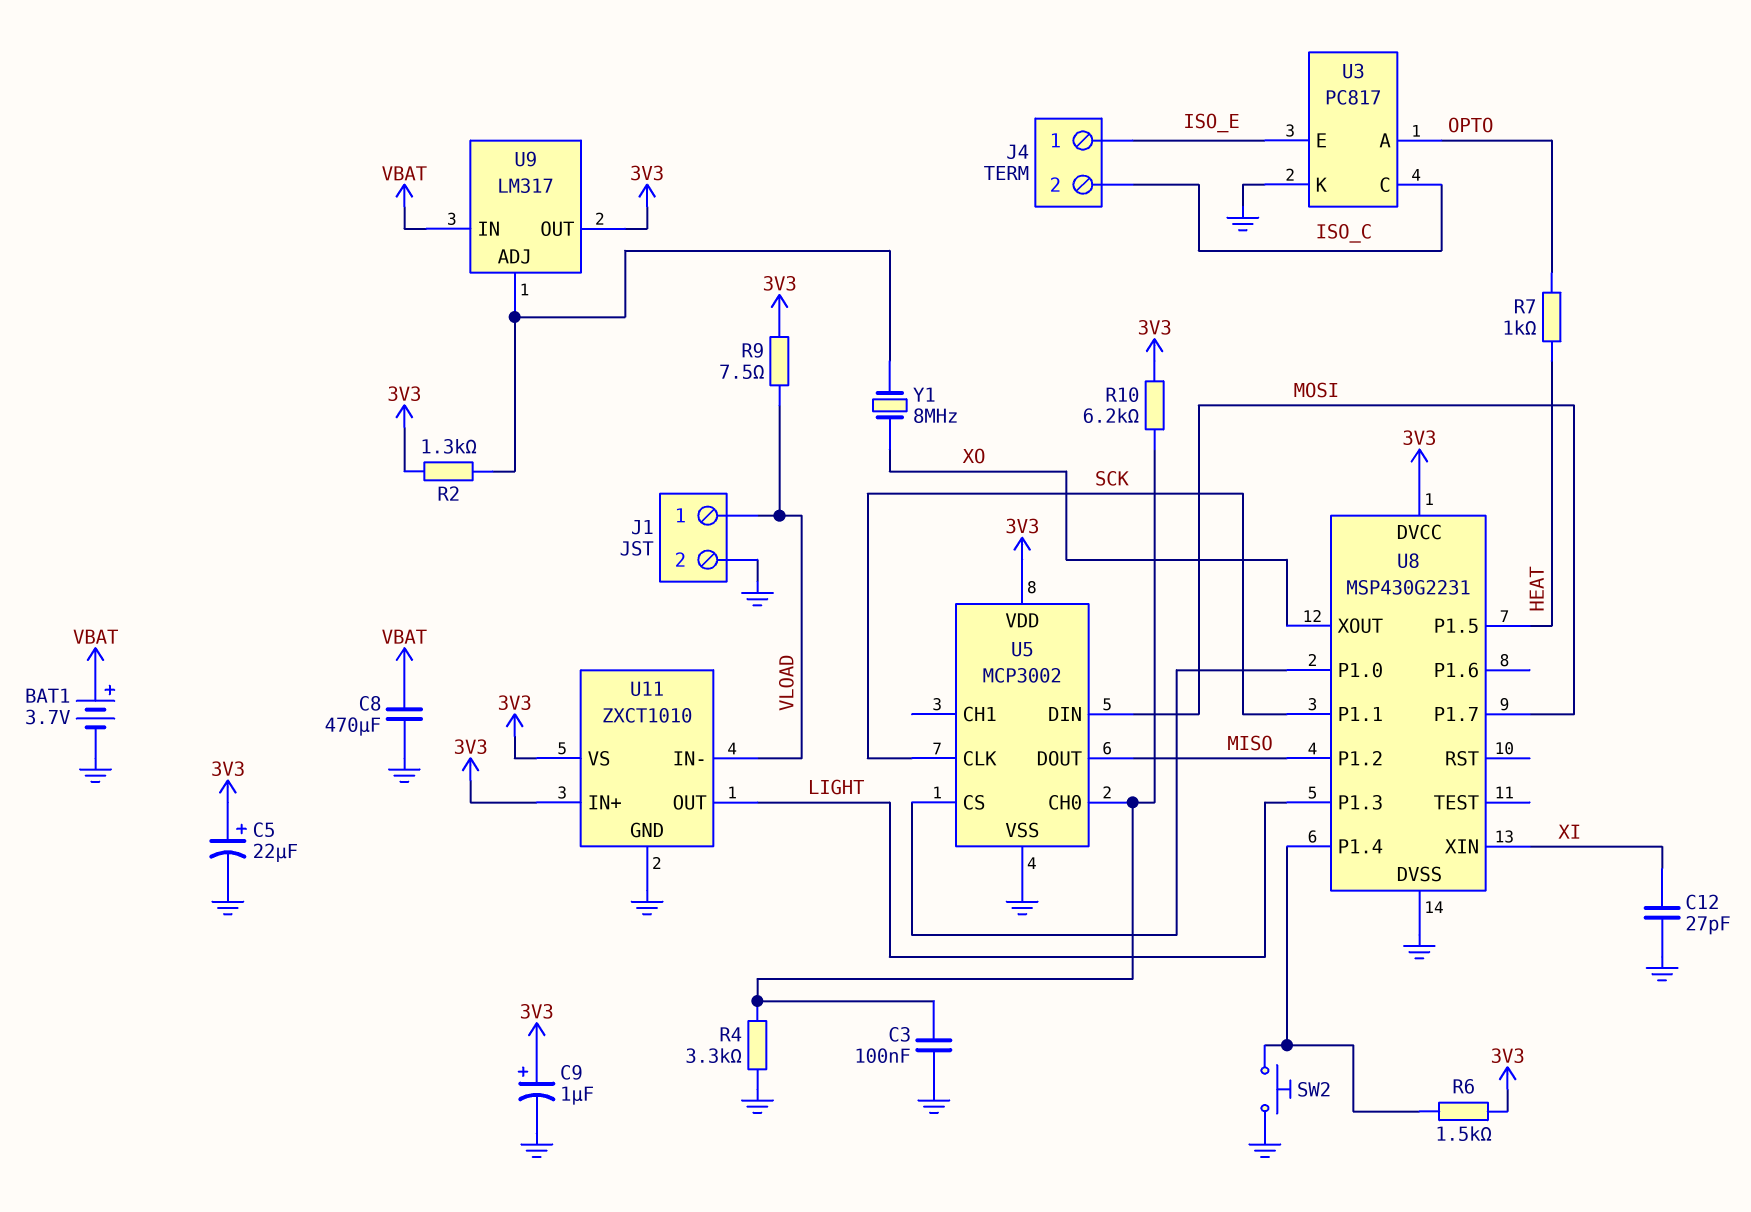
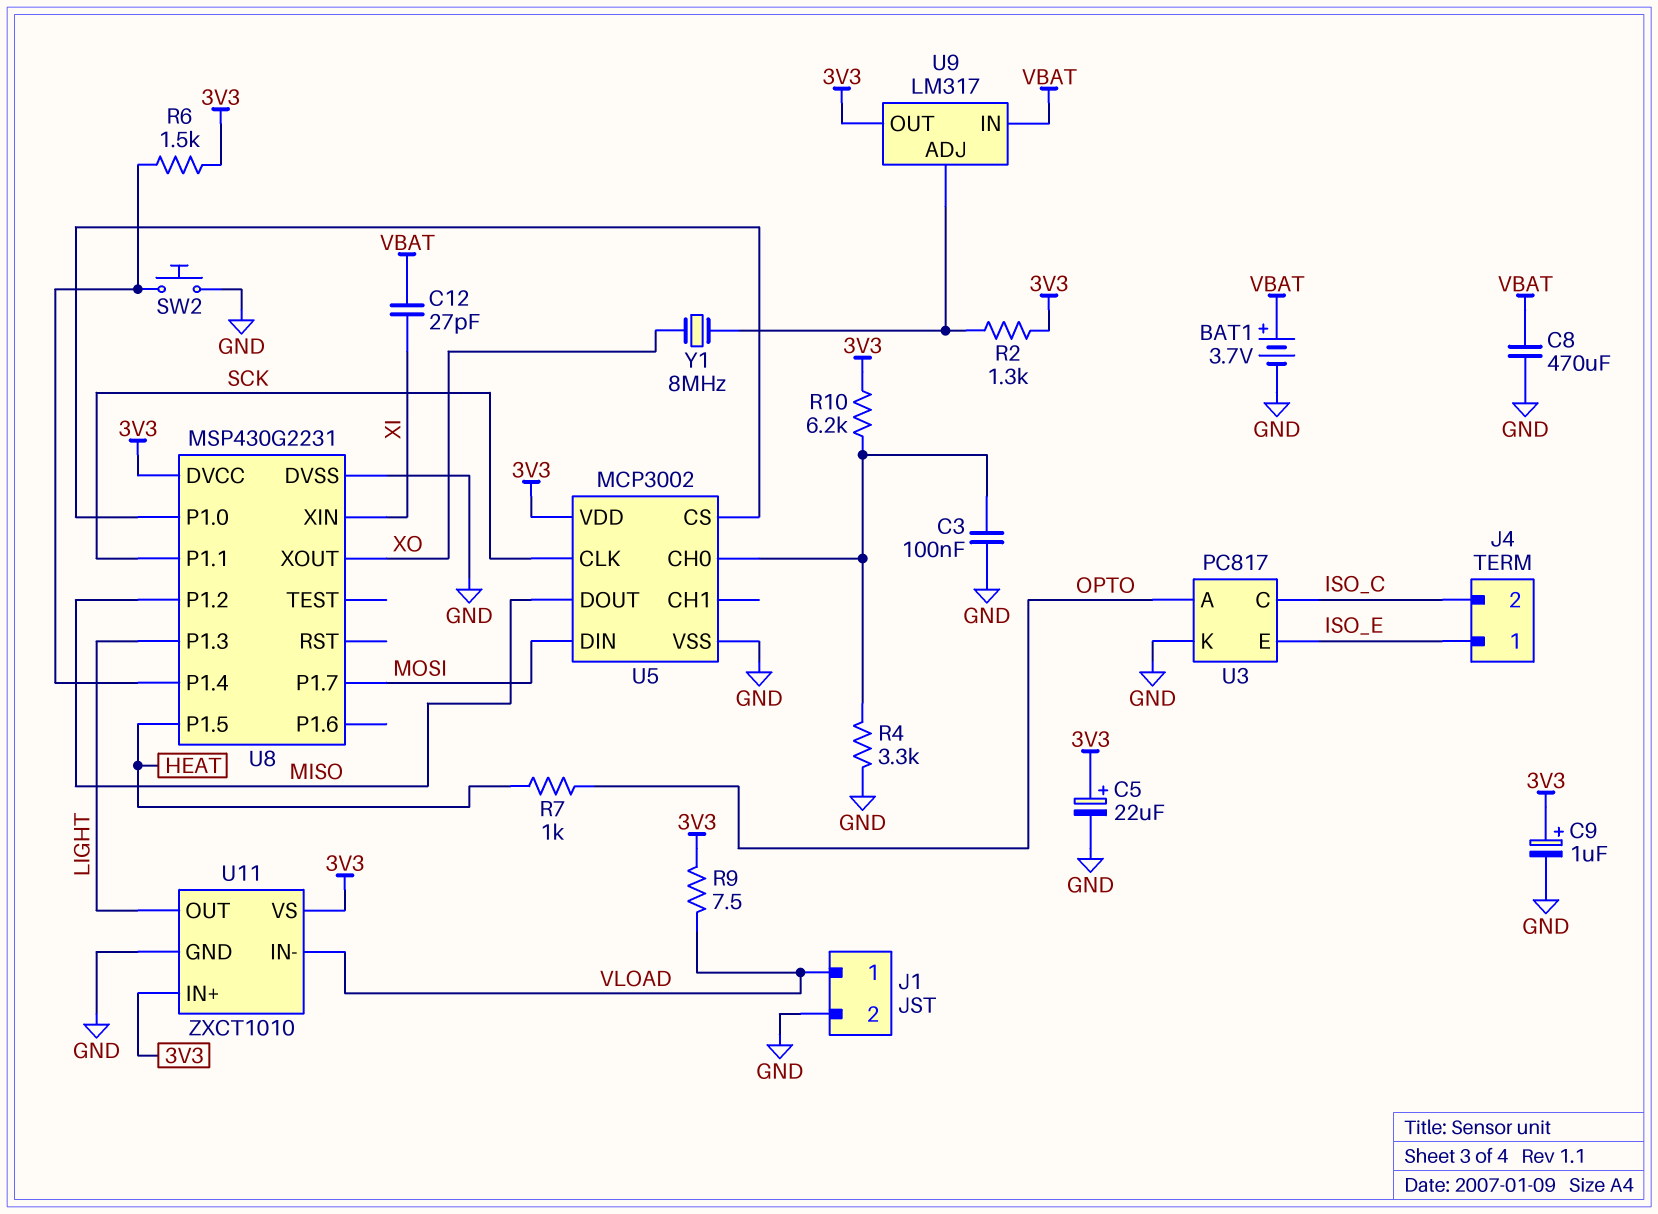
C12: 27pF (GND, XI) -> 27pF (VBAT, XI)

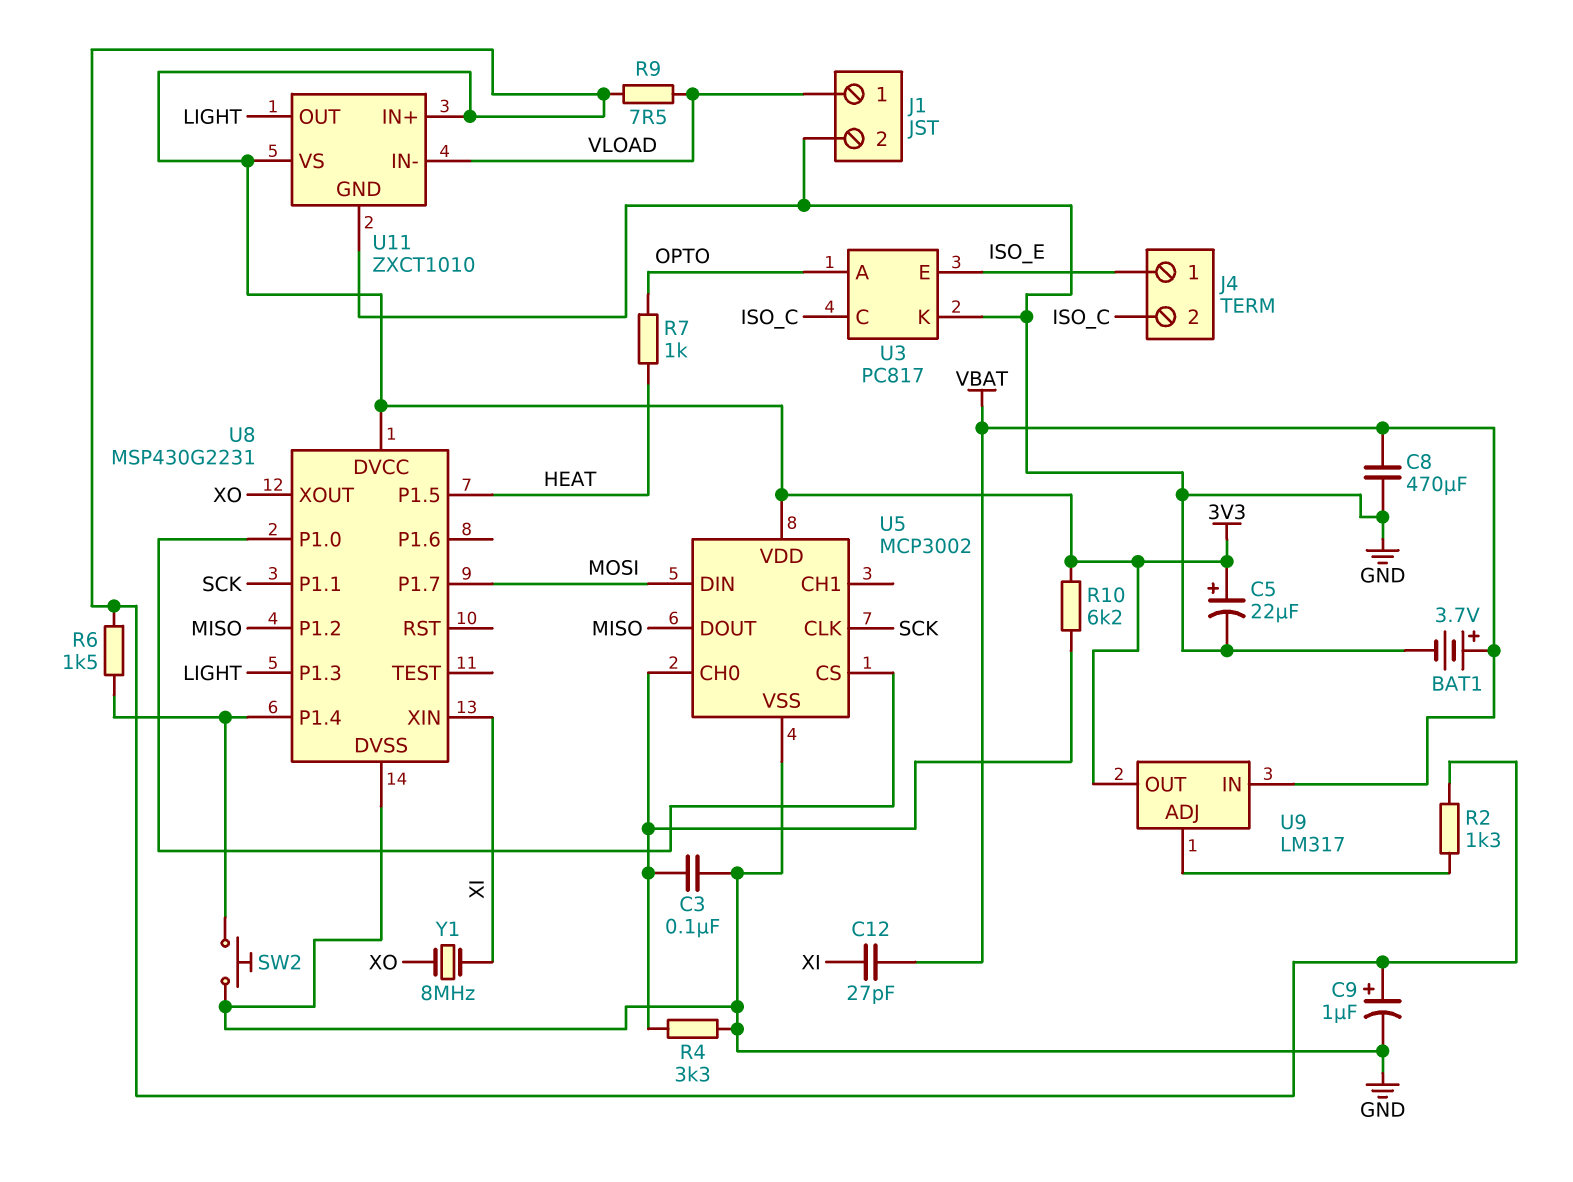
Y1: 8MHz (U9/ADJ, XO) -> 8MHz (XI, XO)

